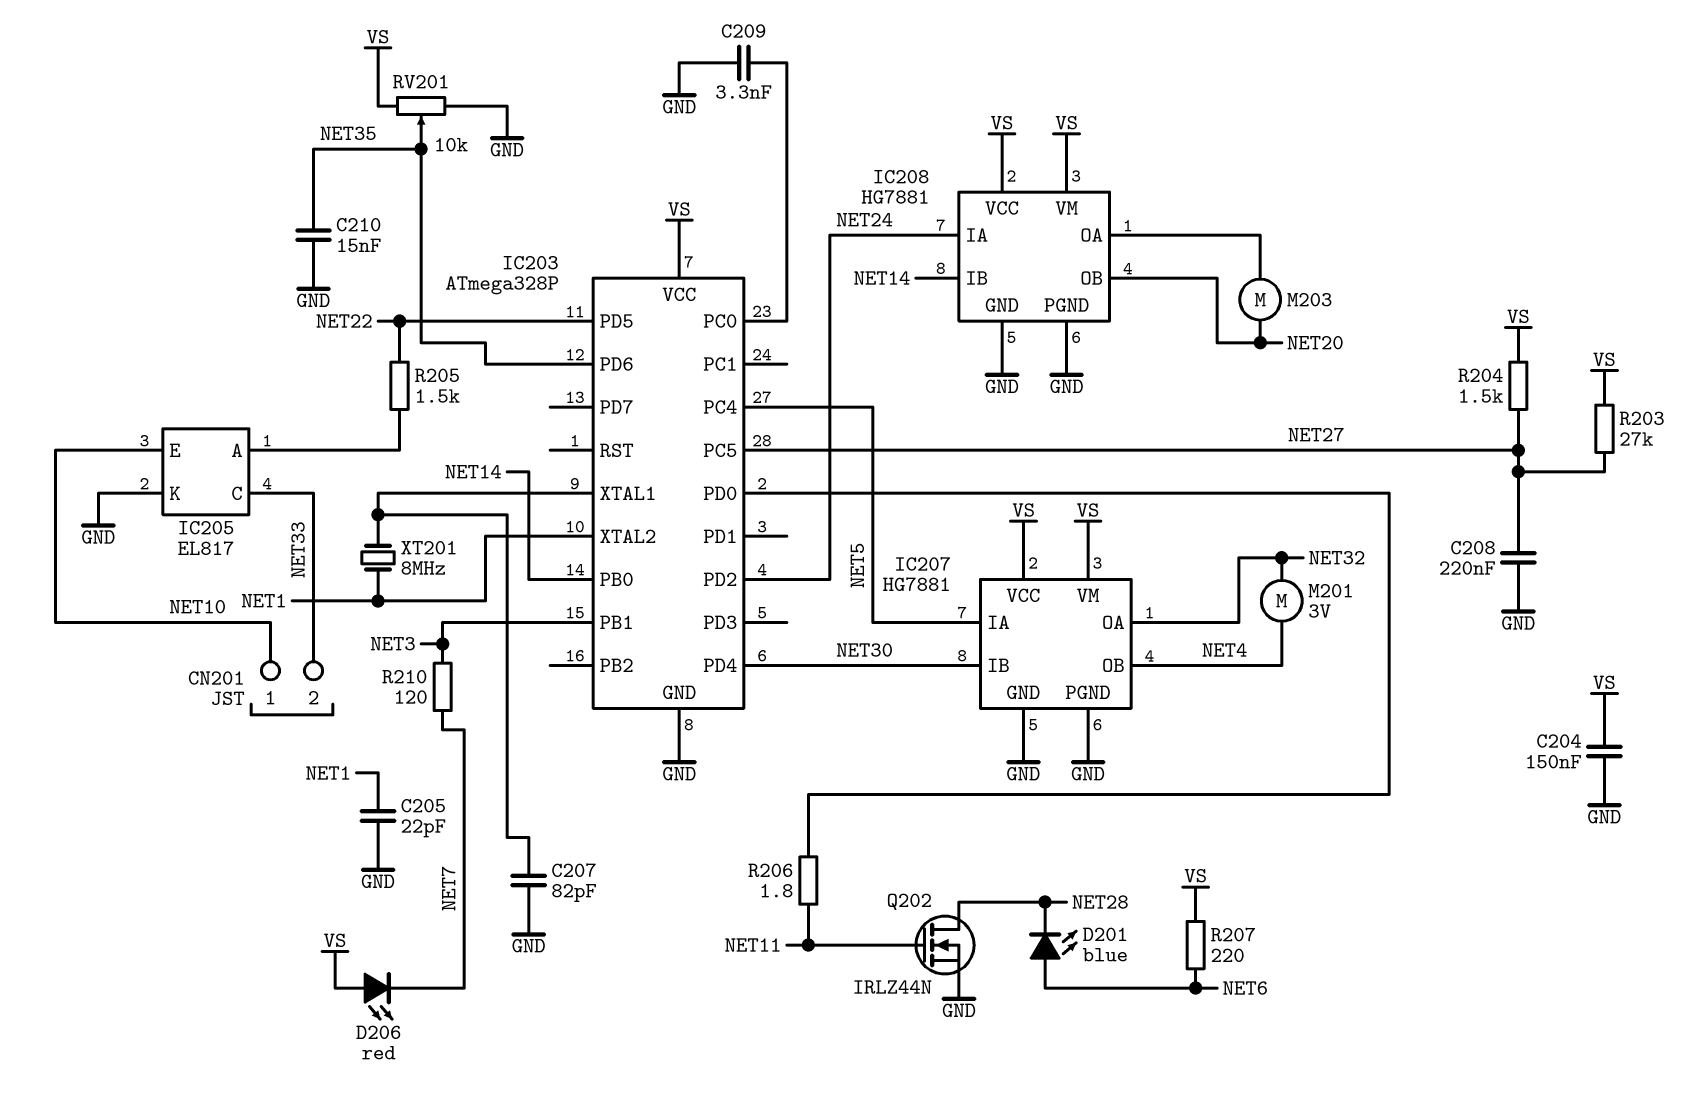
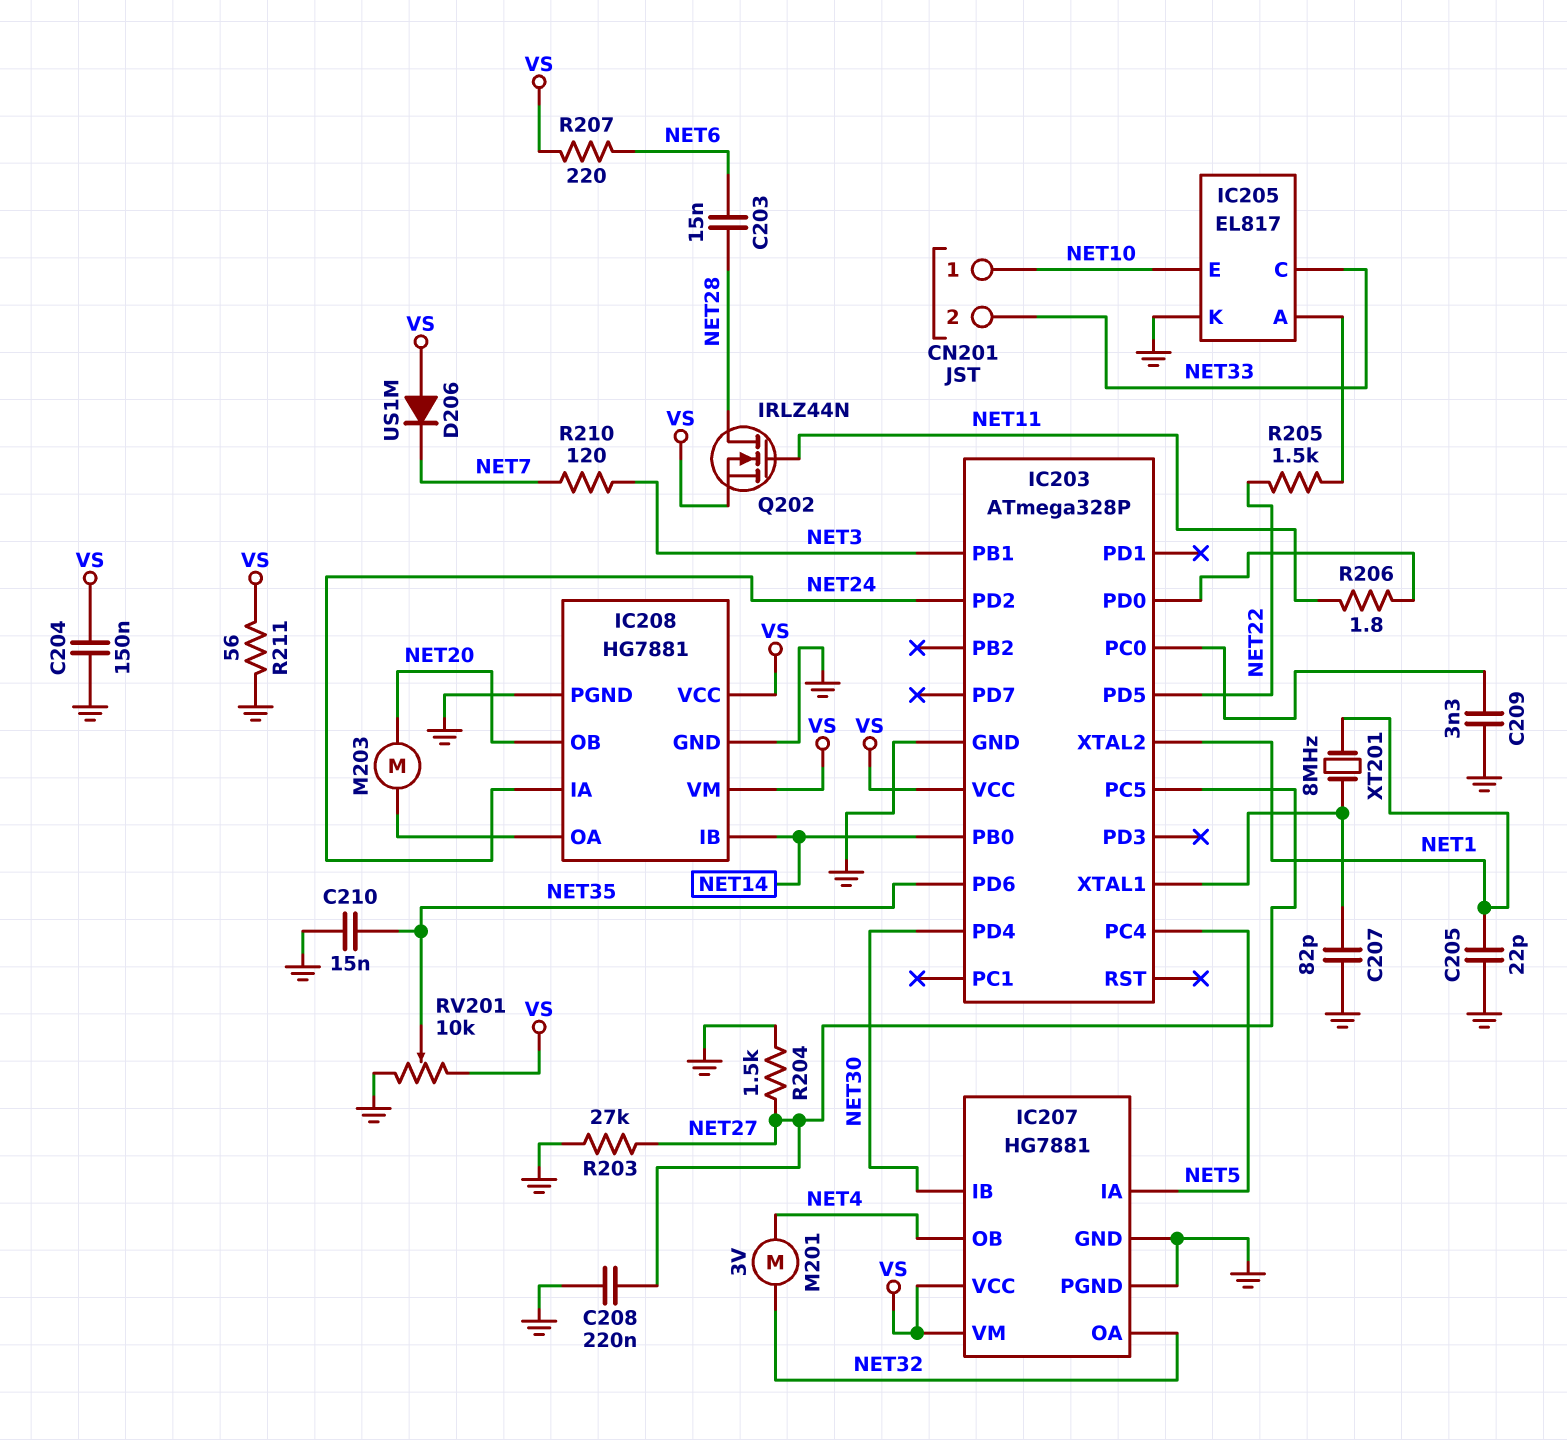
C203: none -> 15nF (NET6, NET28)
D201: LED blue (A NET6, K NET28) -> none
D206: LED red (A VS, K NET7) -> diode US1M (A VS, K NET7)
Q202: NMOS IRLZ44N (G NET11, D NET28, S GND) -> NMOS IRLZ44N (G NET11, D NET28, S VS)
R203: 27k (NET27, VS) -> 27k (GND, NET27)
R204: 1.5k (NET27, VS) -> 1.5k (GND, NET27)
R211: none -> 56 (GND, VS)

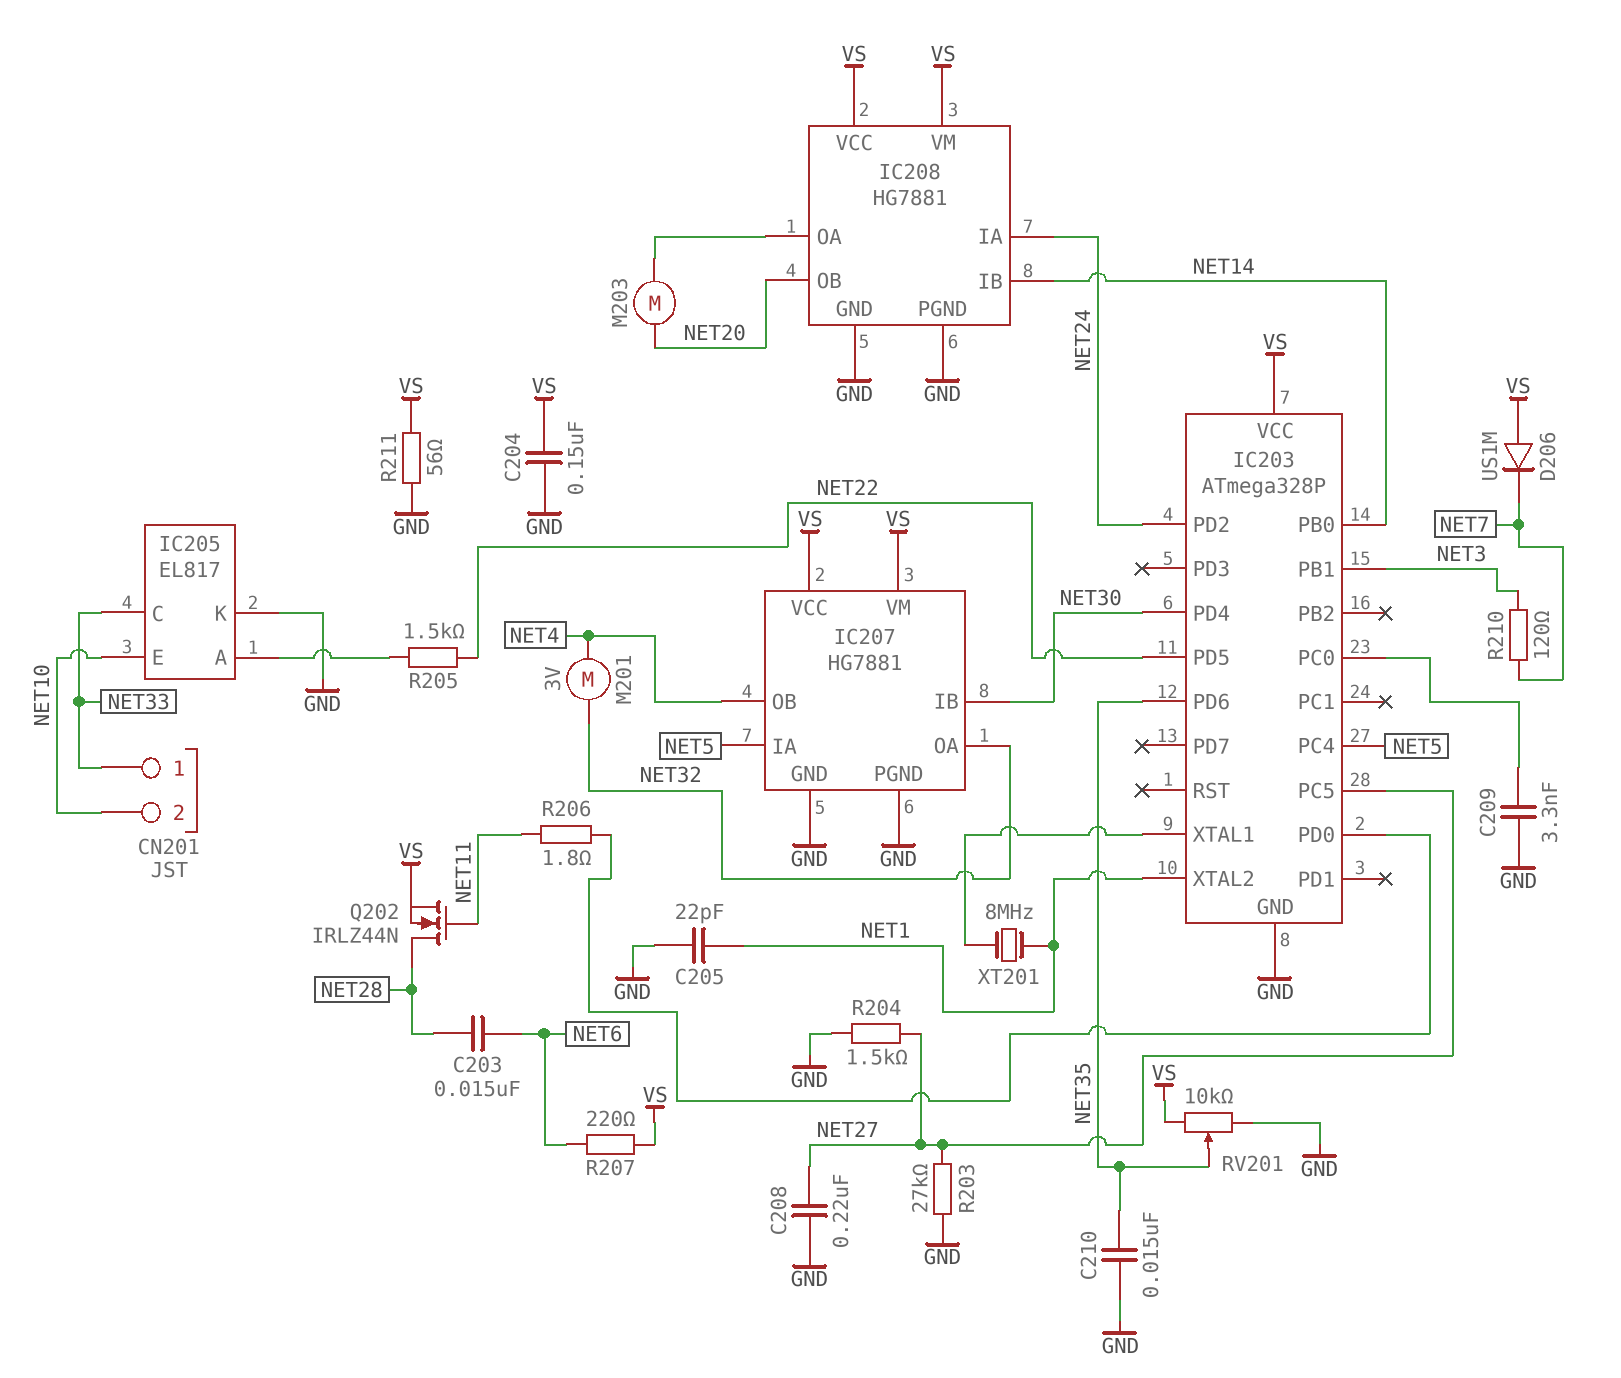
C207: 82pF (GND, IC203/XTAL1) -> none
CN201 pin 1: NET10 -> NET33
CN201 pin 2: NET33 -> NET10

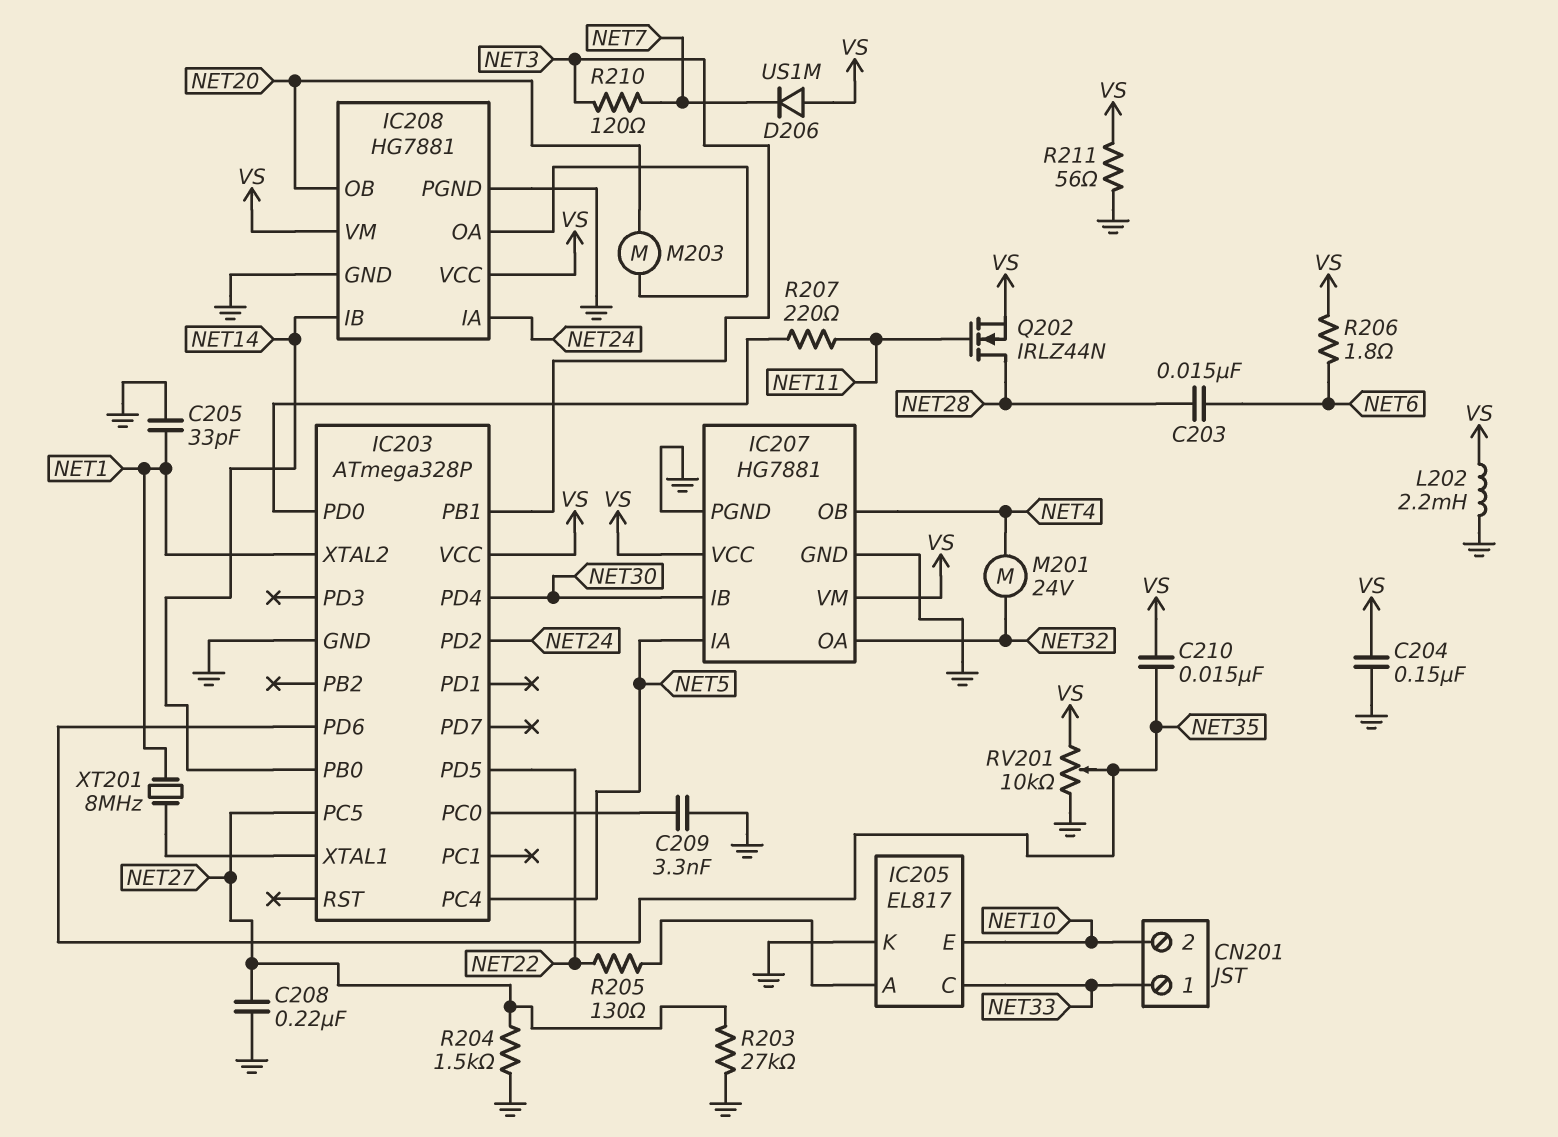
C205: 22pF (GND, NET1) -> 33pF (GND, NET1)
C210: 15nF (GND, NET35) -> 15nF (NET35, VS)
L202: none -> 2.2mH (GND, VS)
M201: motor 3V (NET4, NET32) -> motor 24V (NET4, NET32)
R205: 1.5k (IC205/A, NET22) -> 130 (IC205/A, NET22)
R206: 1.8 (IC203/PD0, NET11) -> 1.8 (NET6, VS)
R207: 220 (NET6, VS) -> 220 (IC203/PD0, NET11)

